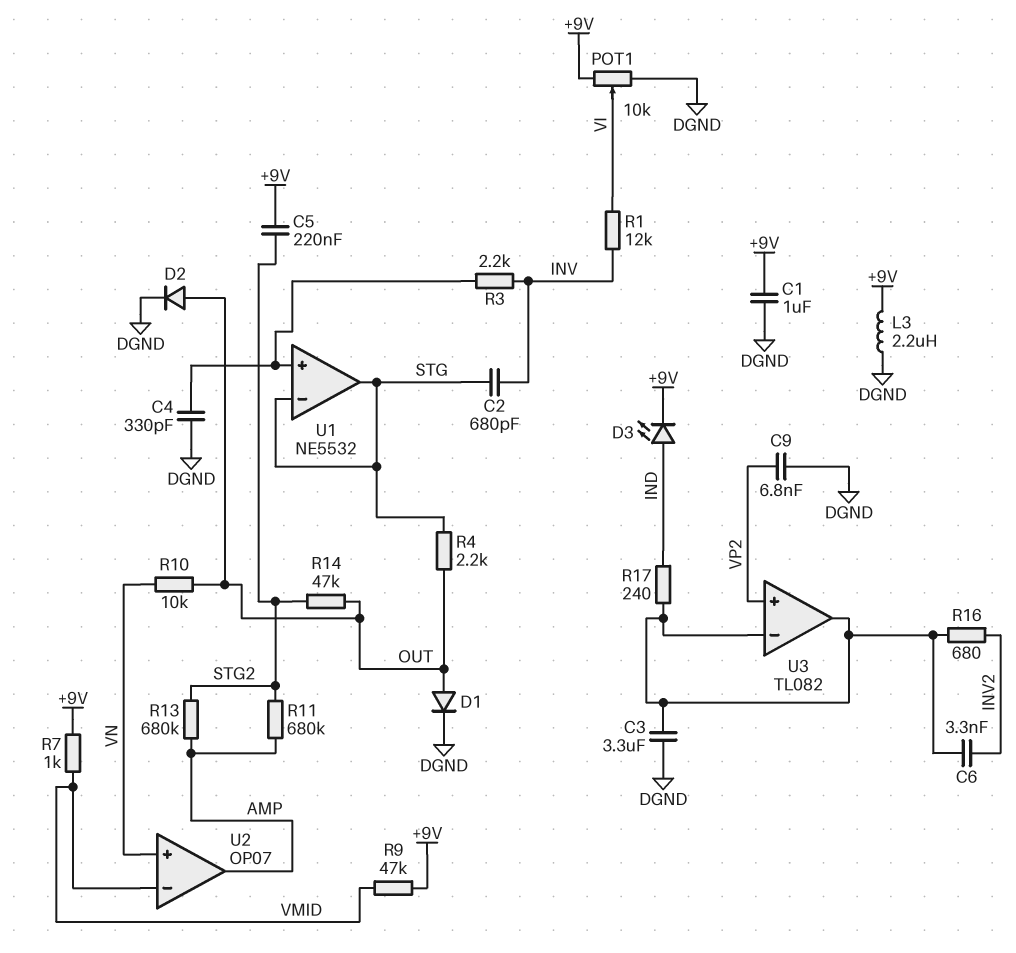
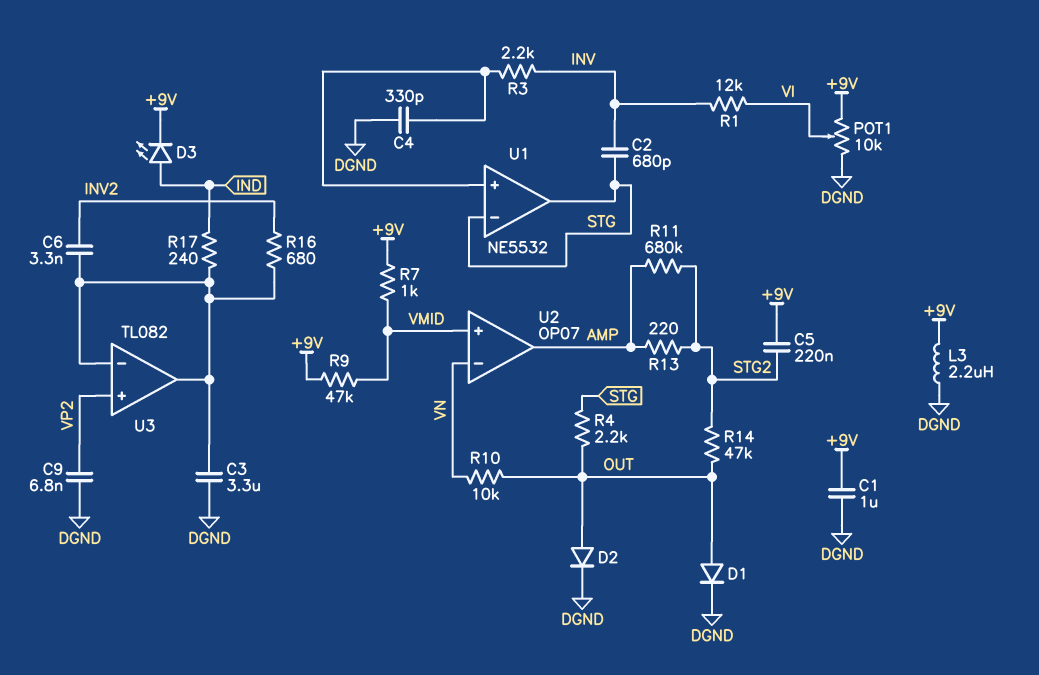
R13: 680k (AMP, STG2) -> 220 (AMP, STG2)
U2 pin in+: VN -> VMID
U2 pin in-: VMID -> VN

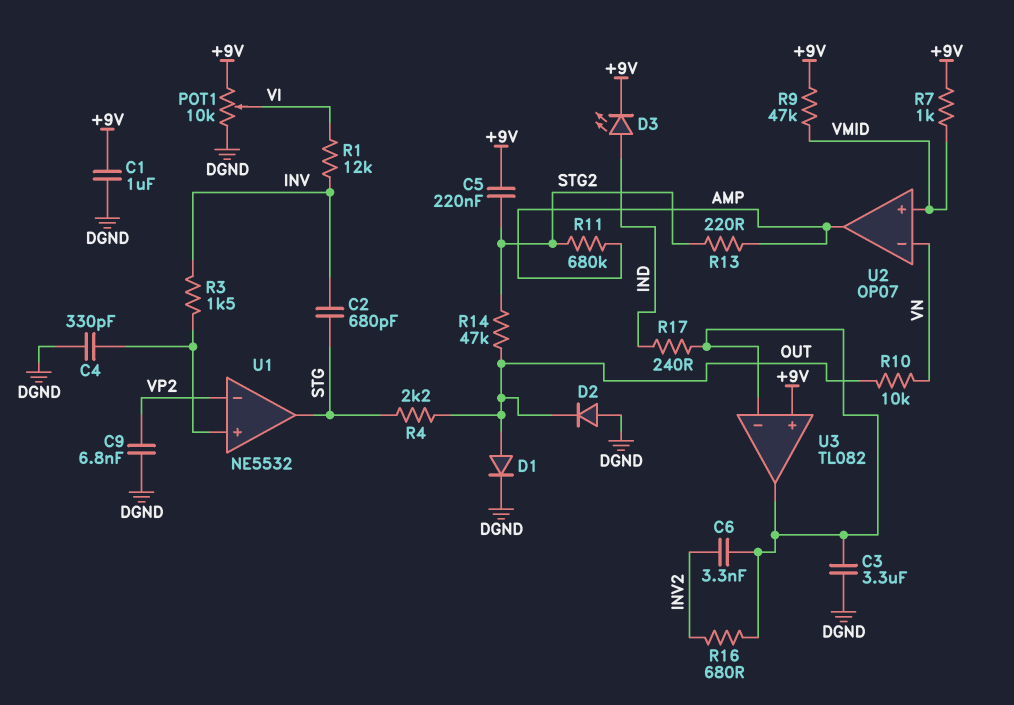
D2: diode (A OUT, K DGND) -> diode (A DGND, K OUT)
L3: 2.2uH (+9V, DGND) -> none
R3: 2.2k (INV, U1/in+) -> 1.5k (INV, U1/in+)
U1 pin in-: STG -> VP2
U3 pin in+: VP2 -> +9V

